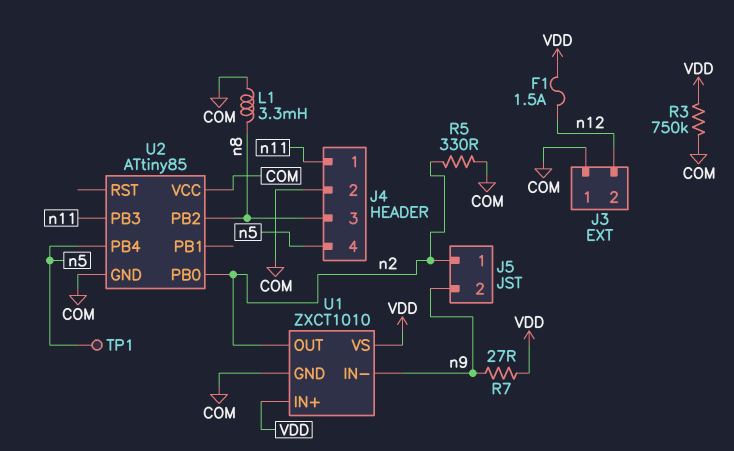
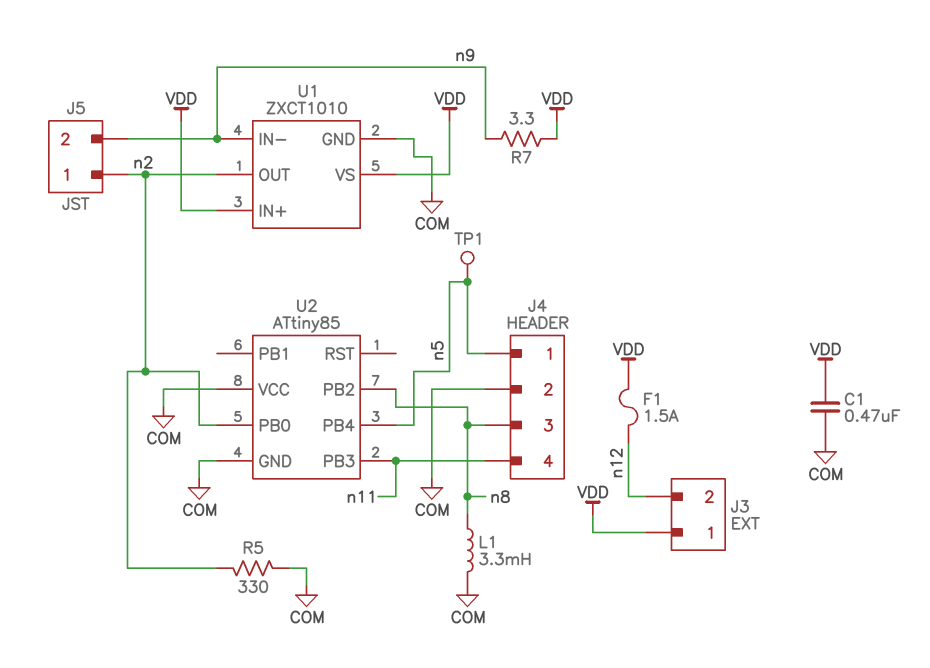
C1: none -> 470nF (COM, VDD)
J3 pin 1: COM -> VDD
J4 pin 1: n11 -> n5
J4 pin 4: n5 -> n11
R3: 750k (COM, VDD) -> none
R7: 27 (VDD, n9) -> 3.3 (VDD, n9)

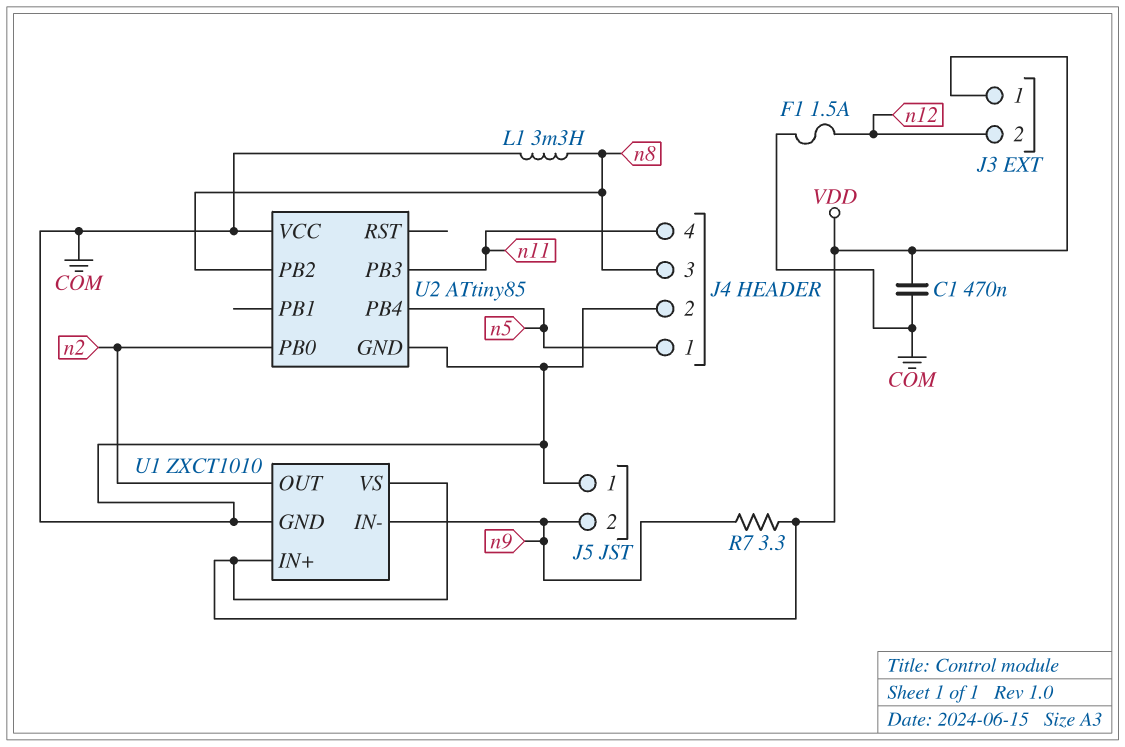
F1: 1.5A (VDD, n12) -> 1.5A (COM, n12)
J5 pin 1: n2 -> COM
R5: 330 (COM, n2) -> none
TP1: test point (n5) -> none

